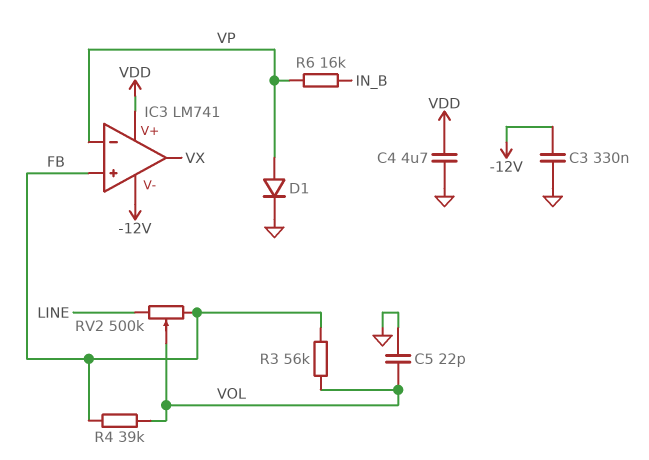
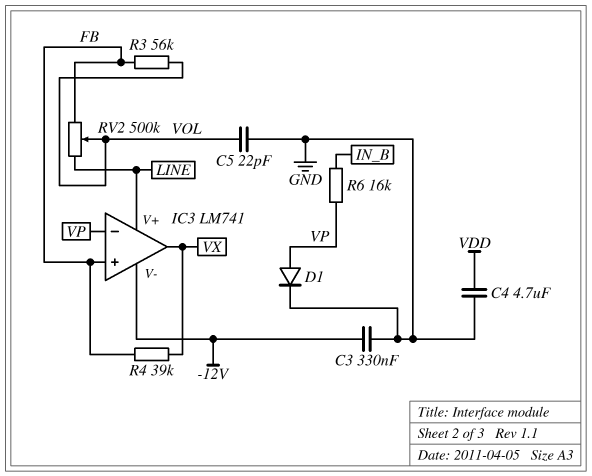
IC3 pin V+: VDD -> LINE
R4: 39k (FB, VOL) -> 39k (FB, VX)

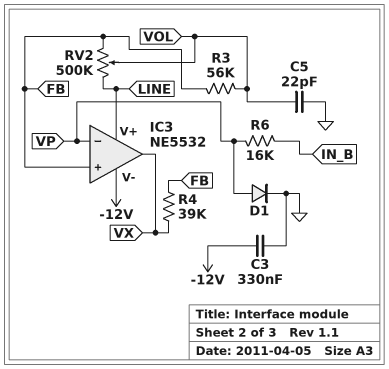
C4: 4.7uF (GND, VDD) -> none
IC3: LM741 -> NE5532

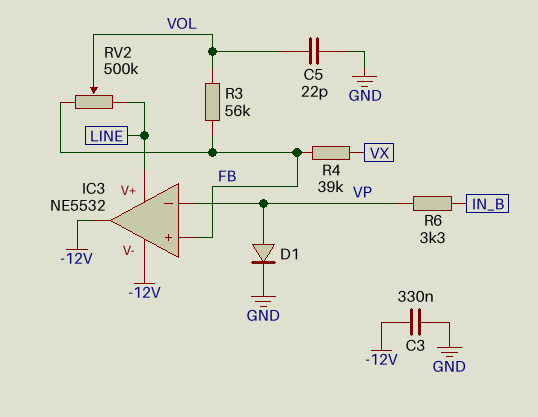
IC3 pin out: VX -> -12V
R6: 16k (IN_B, VP) -> 3.3k (IN_B, VP)

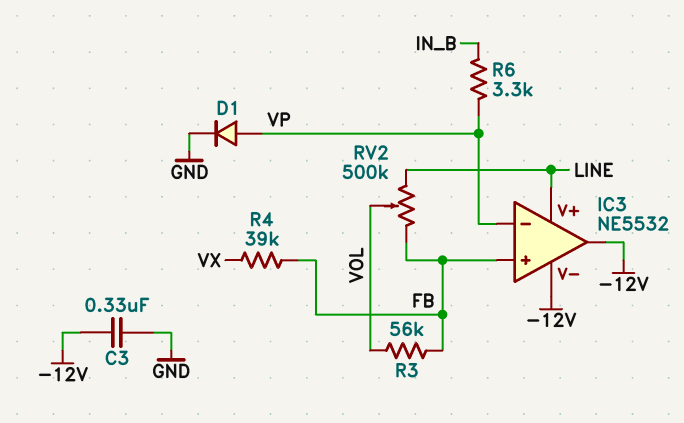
C5: 22pF (GND, VOL) -> none

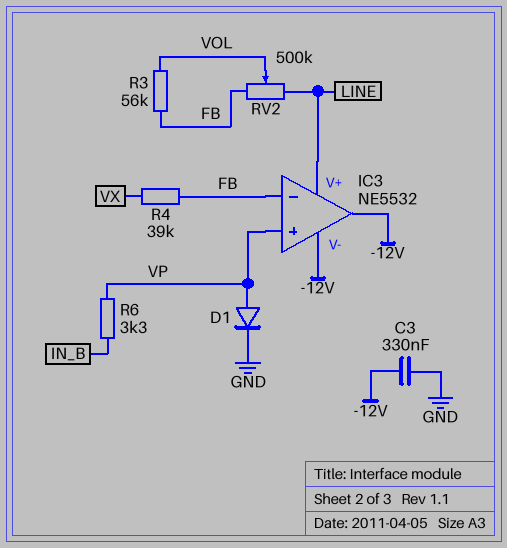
IC3 pin in+: FB -> VP
IC3 pin in-: VP -> FB

